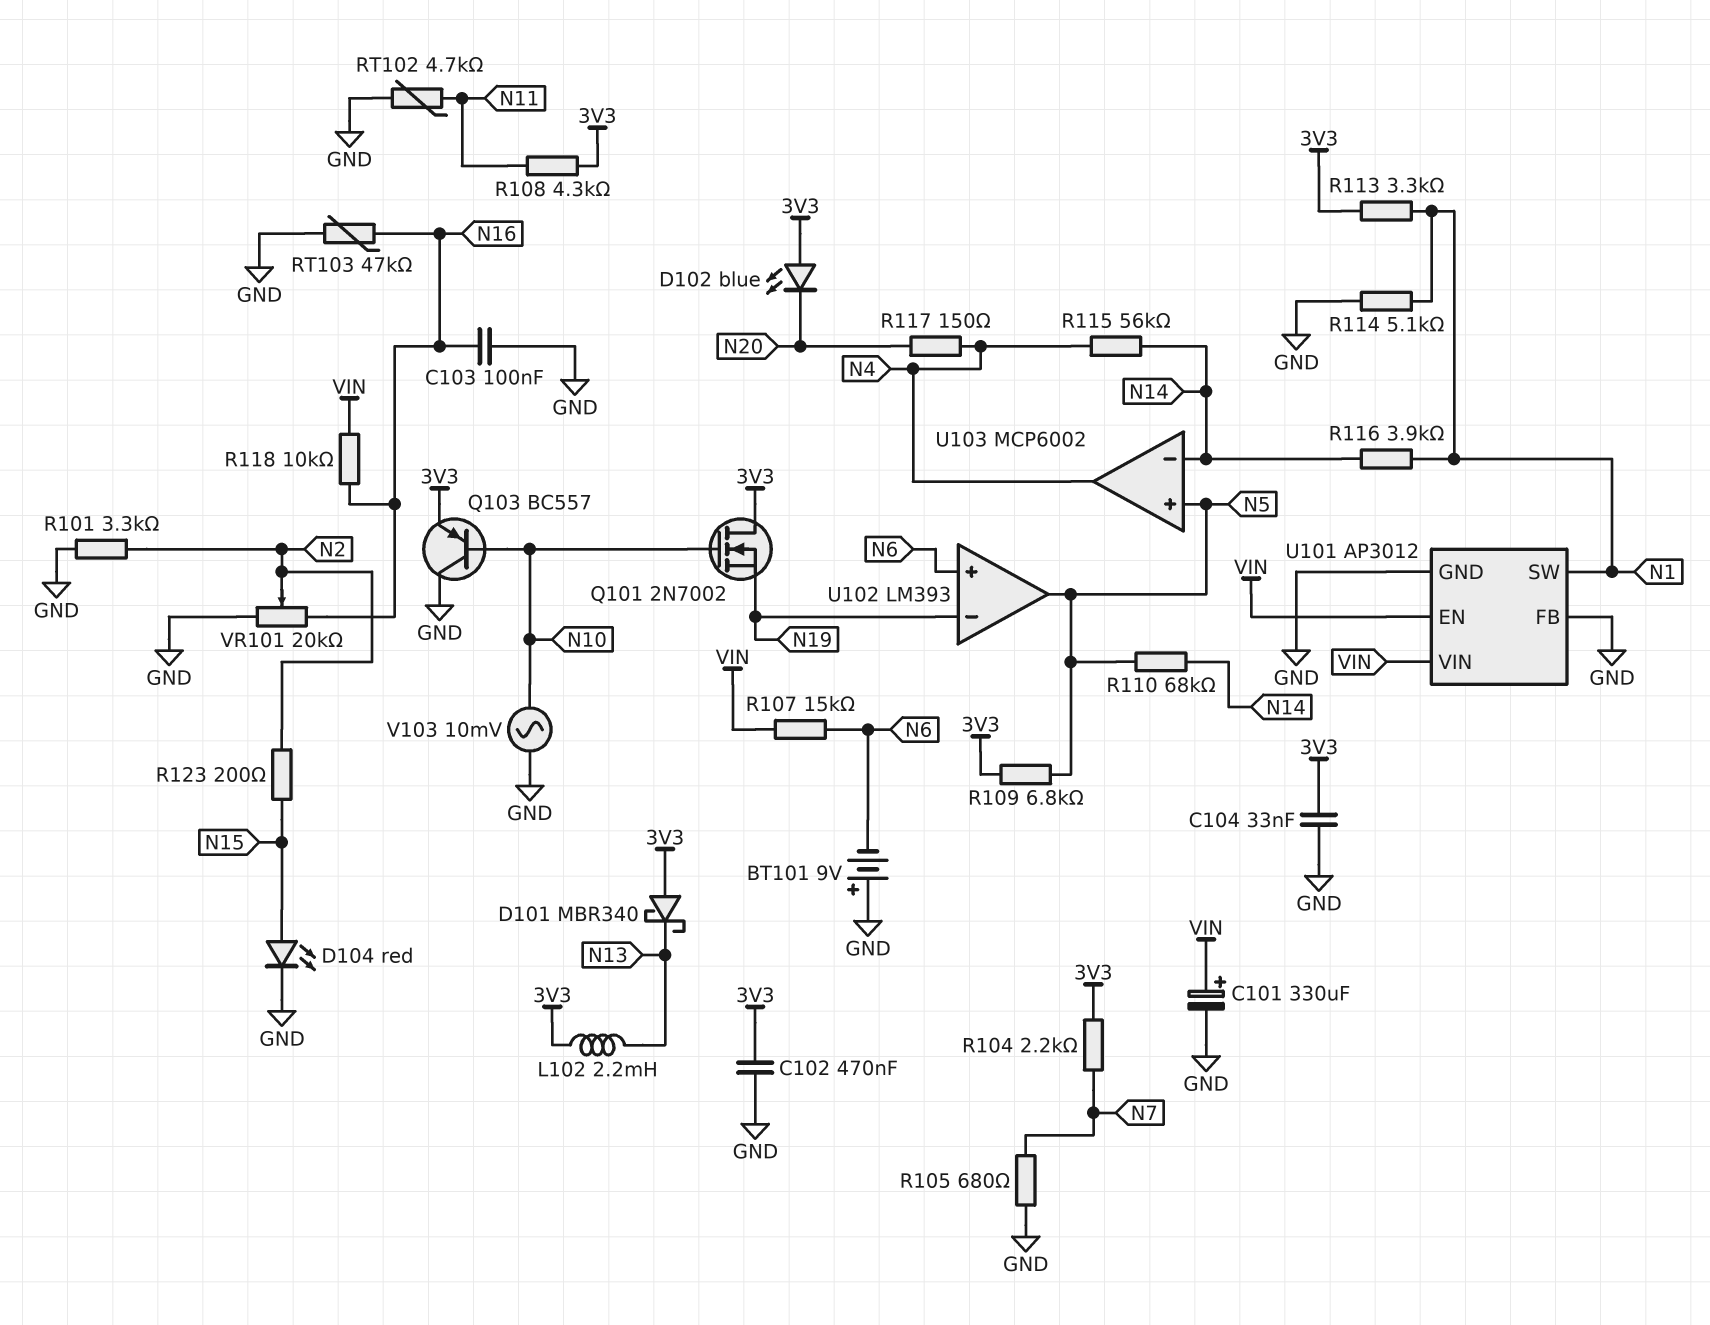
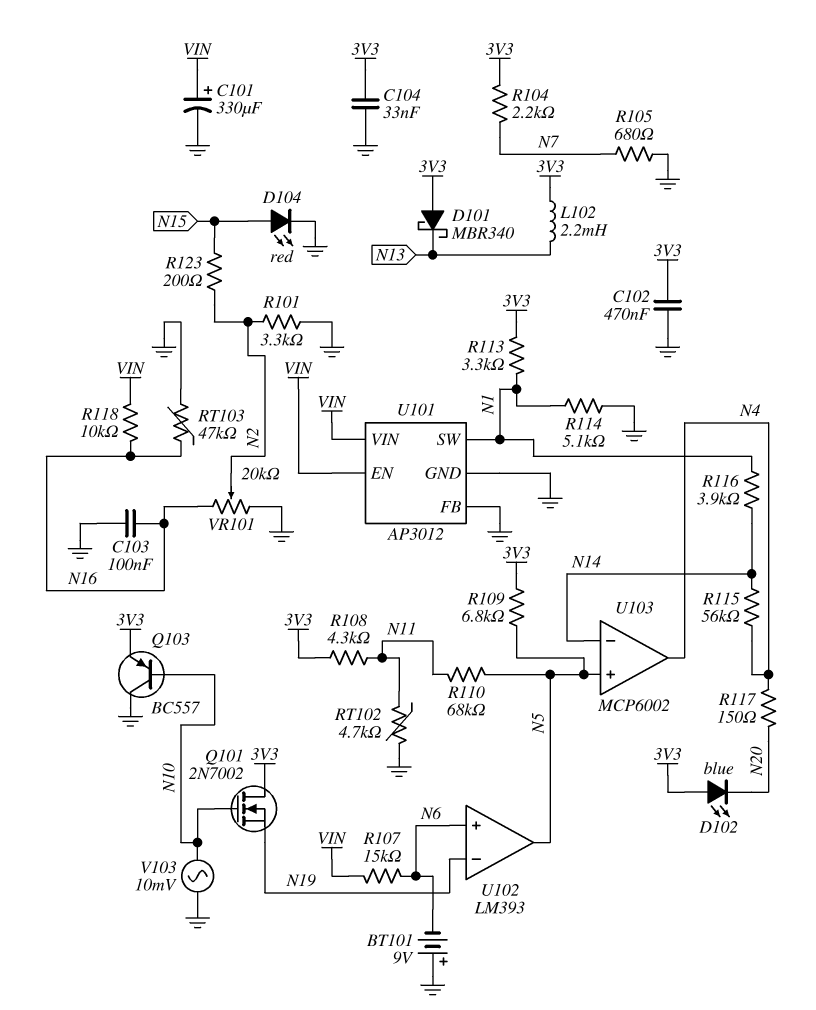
R110: 68k (N5, N14) -> 68k (N5, N11)

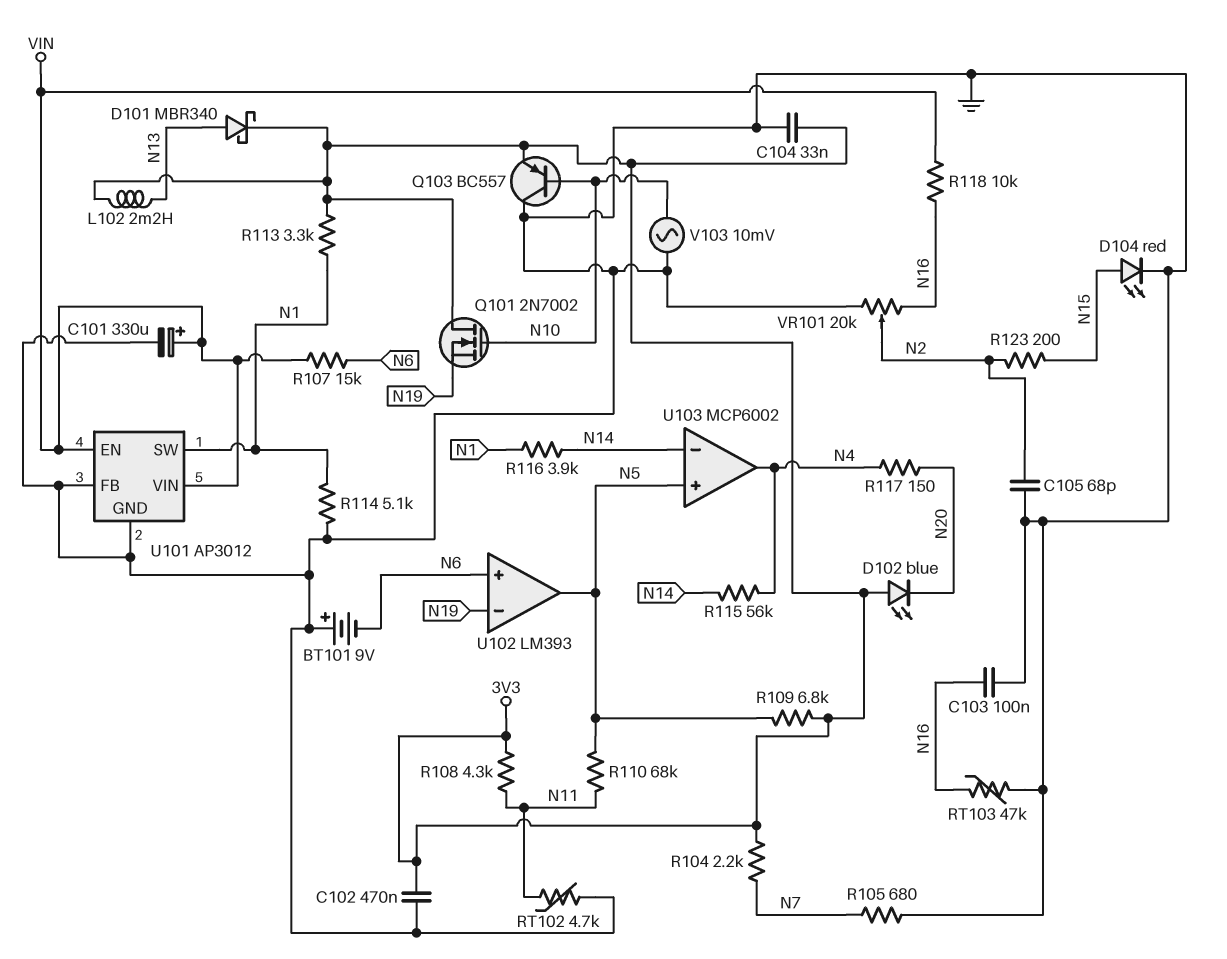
C105: none -> 68pF (GND, N2)
D101: schottky MBR340 (A 3V3, K N13) -> schottky MBR340 (A N13, K 3V3)
R101: 3.3k (GND, N2) -> none

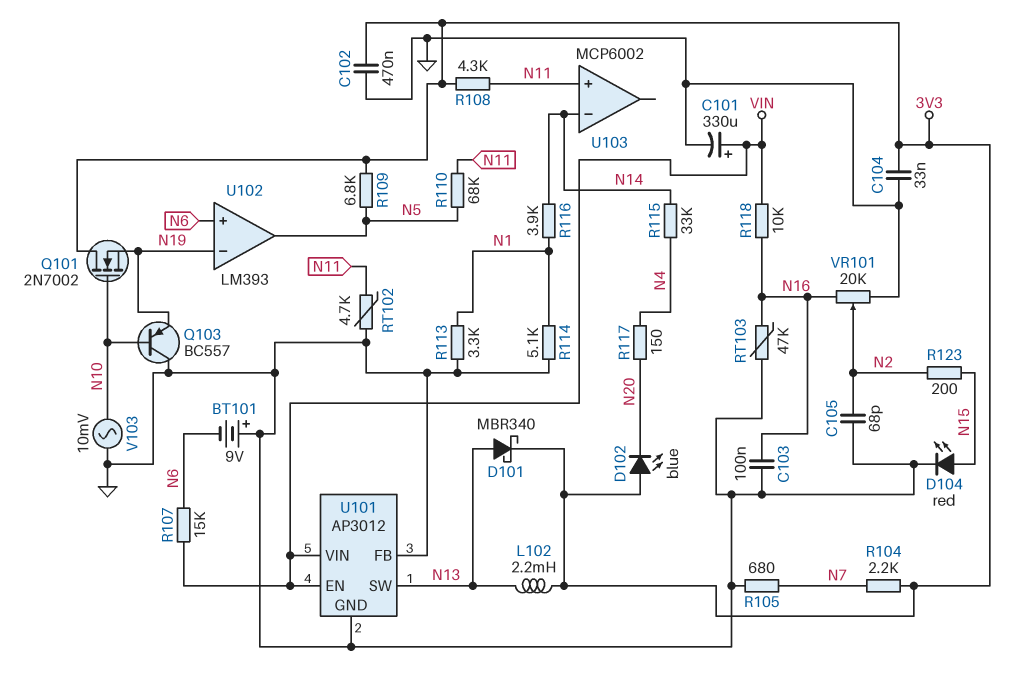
Q103: PNP BC557 (B N10, C GND, E 3V3) -> PNP BC557 (B N10, C GND, E N19)
R113: 3.3k (3V3, N1) -> 3.3k (GND, N1)
R115: 56k (N4, N14) -> 33k (N4, N14)
U101 pin SW: N1 -> N13
U103 pin in+: N5 -> N11
U103 pin out: N4 -> none

